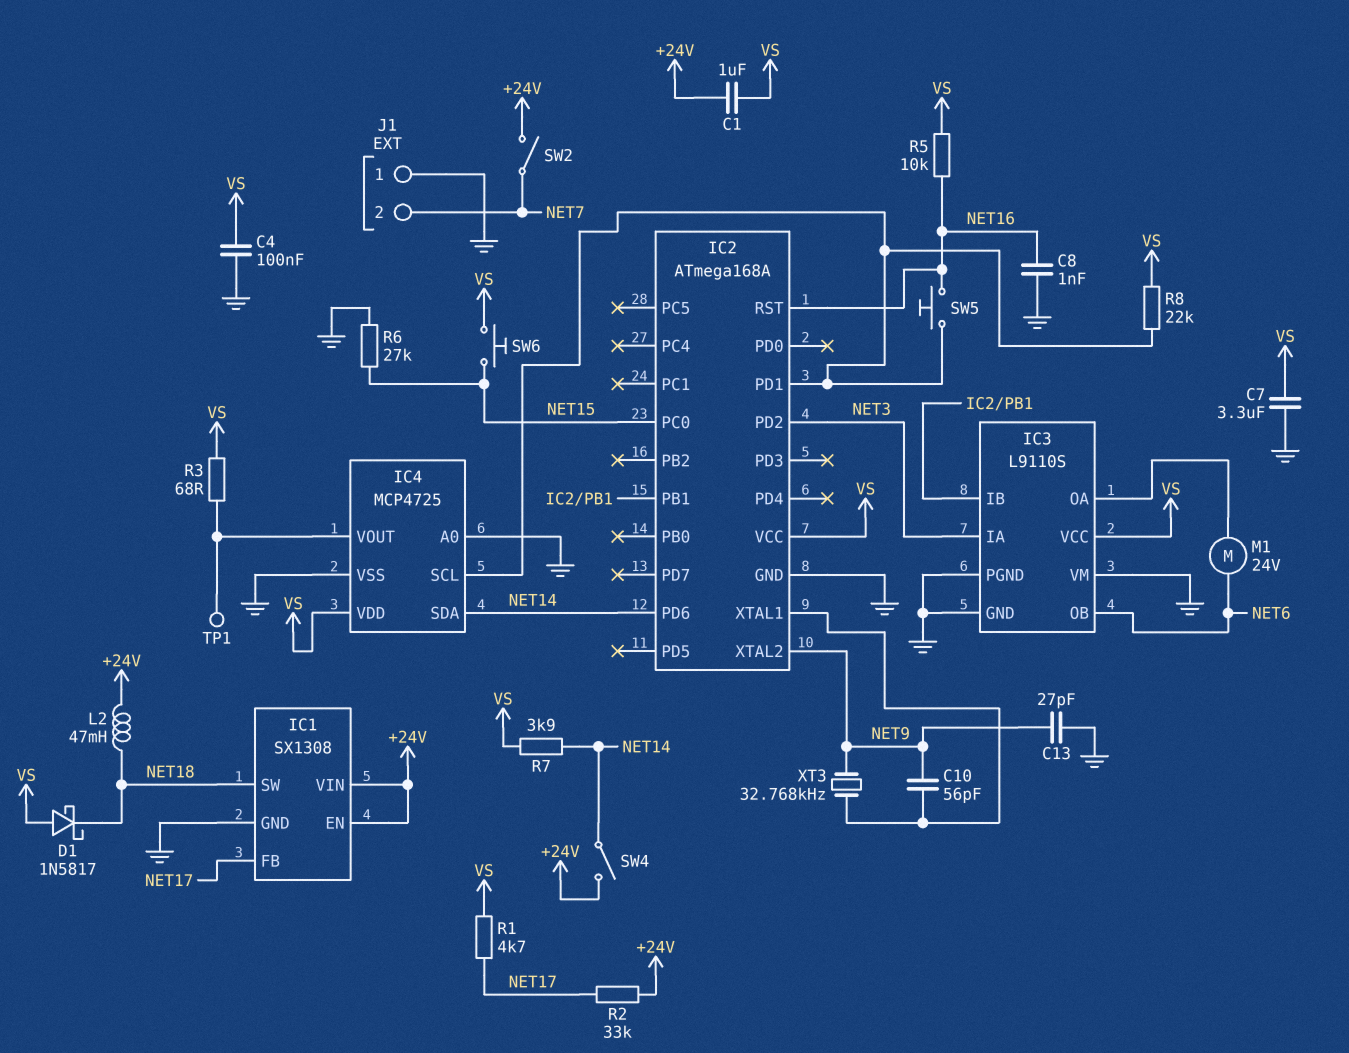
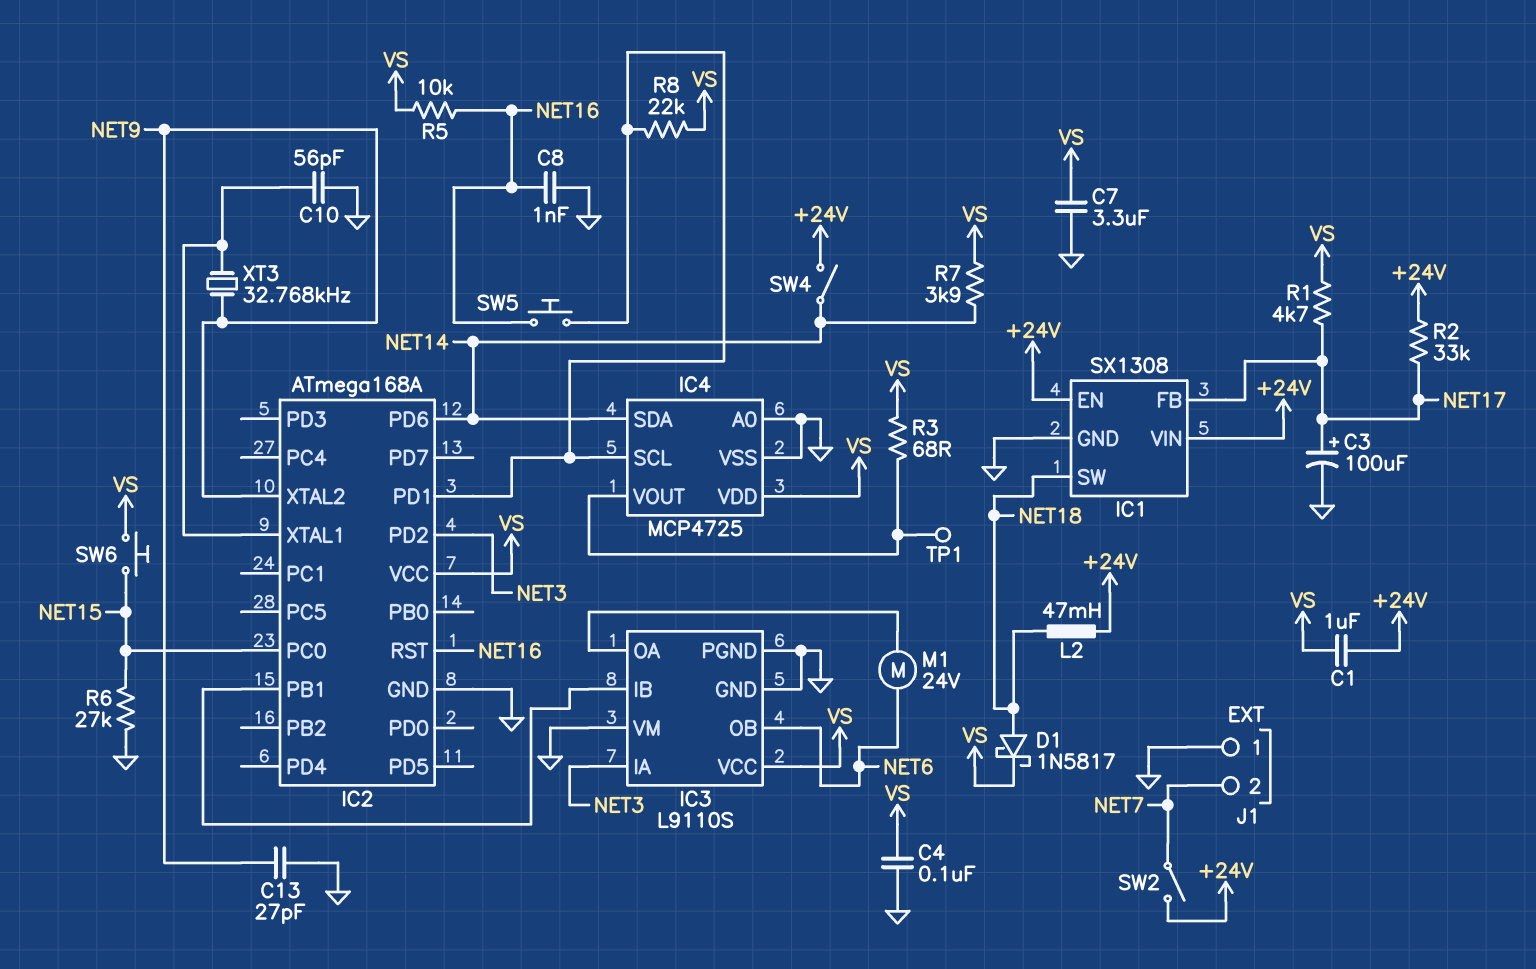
C3: none -> 100uF (plus NET17, minus GND)
C10: 56pF (IC2/XTAL1, NET9) -> 56pF (GND, IC2/XTAL1)
D1: schottky 1N5817 (A VS, K NET18) -> schottky 1N5817 (A NET18, K VS)

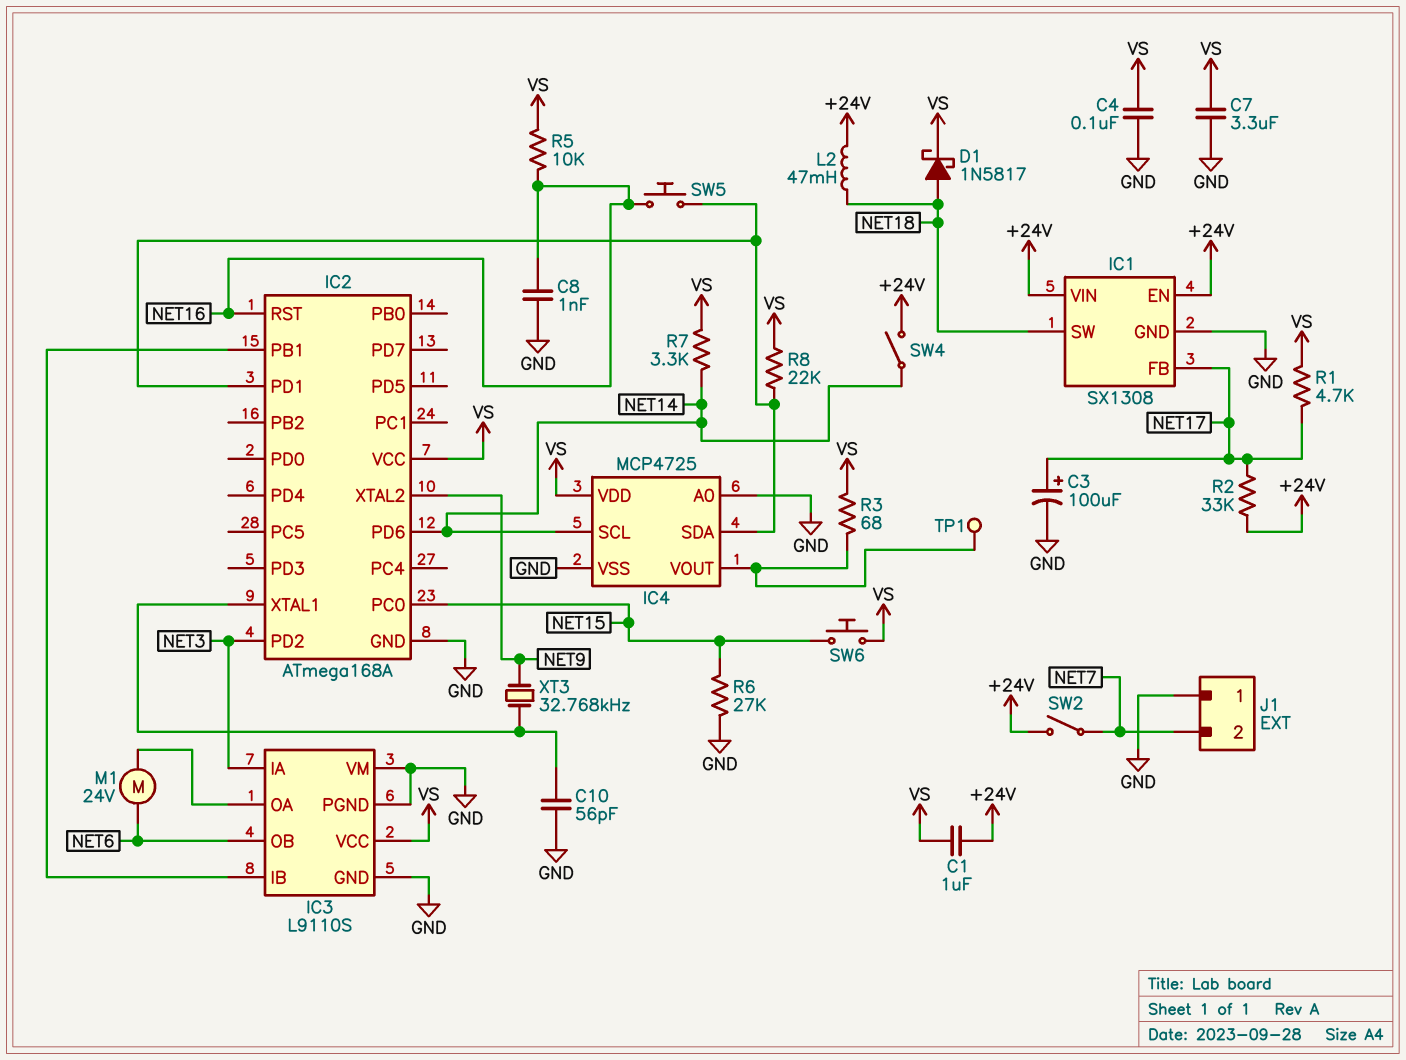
C13: 27pF (GND, NET9) -> none
IC4 pin SCL: IC2/PD1 -> NET14
IC4 pin SDA: NET14 -> IC2/PD1
R7: 3.9k (NET14, VS) -> 3.3k (NET14, VS)

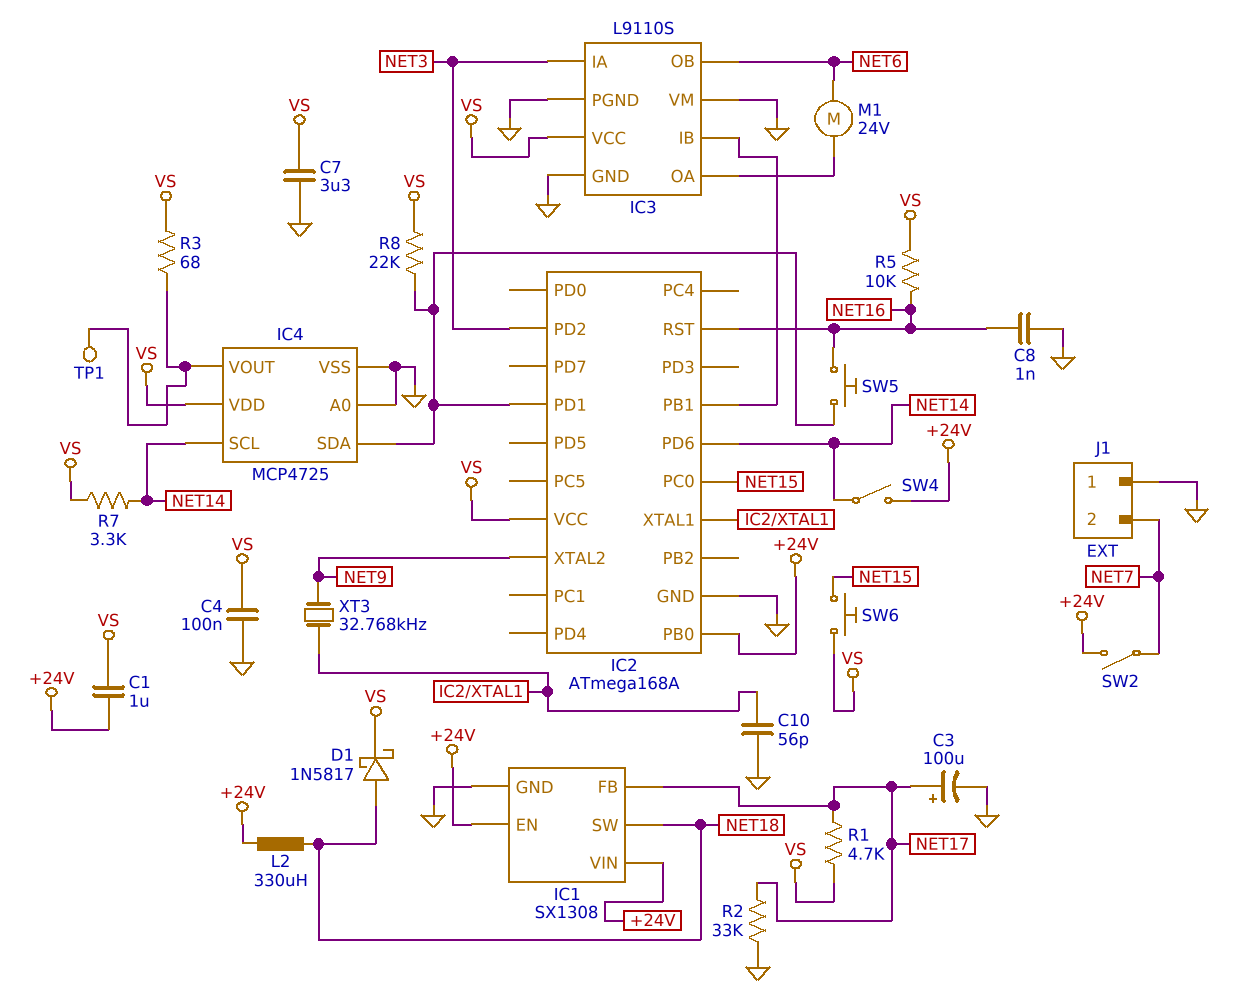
IC2 pin PB0: none -> +24V
L2: 47mH (+24V, NET18) -> 330uH (+24V, NET18)
R2: 33k (+24V, NET17) -> 33k (GND, NET17)
R6: 27k (GND, NET15) -> none

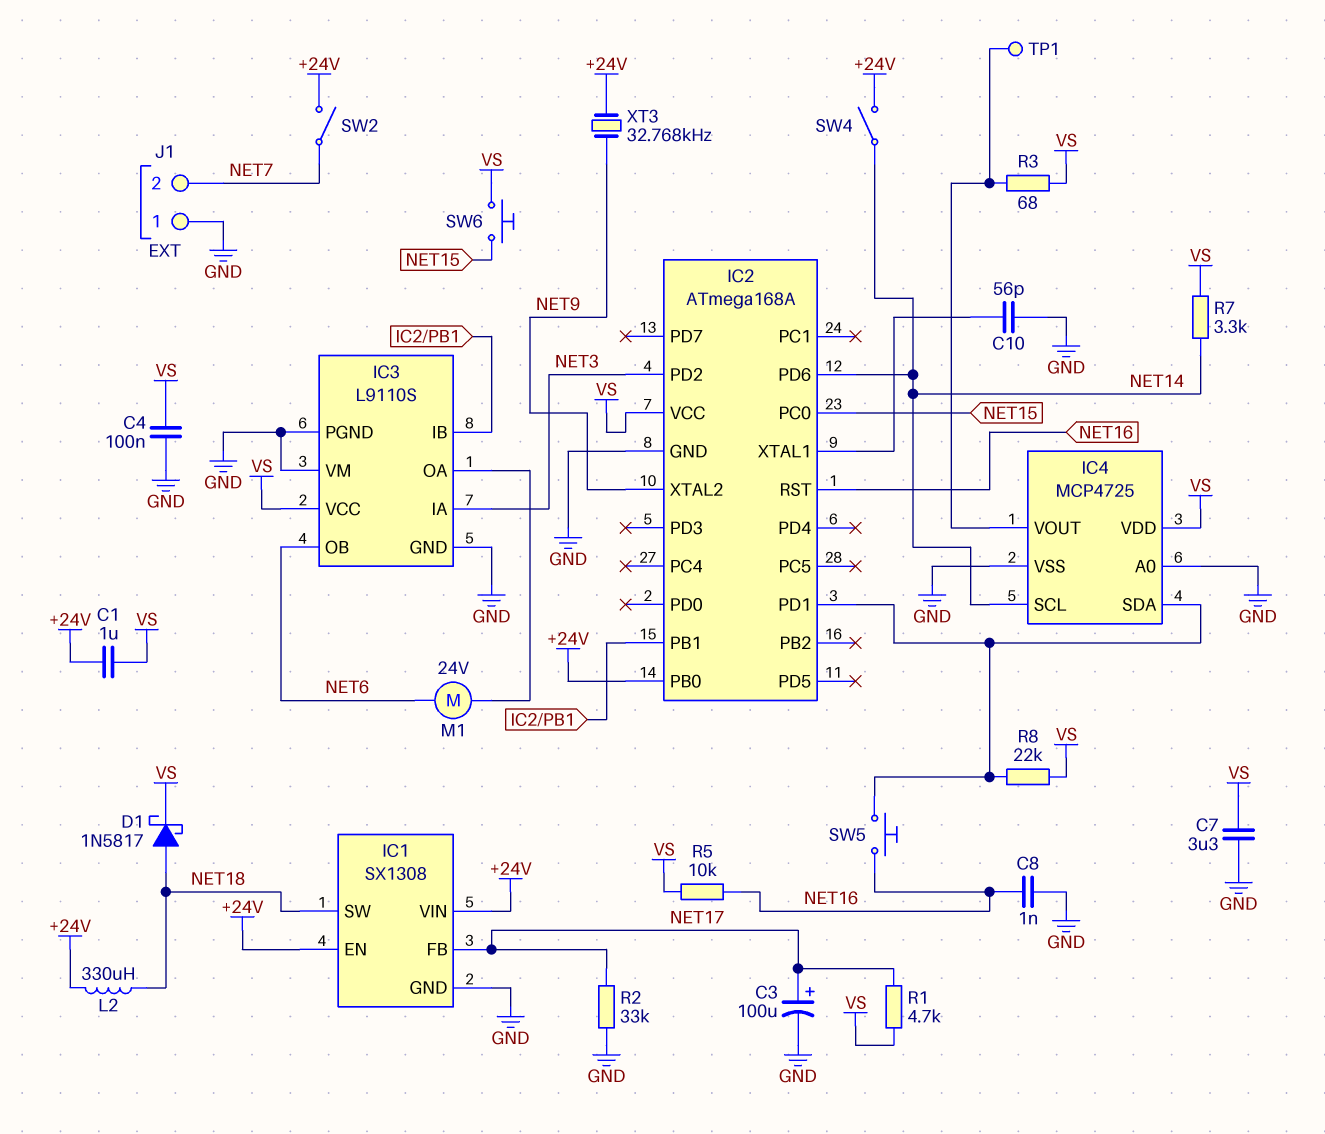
XT3: 32.768kHz (IC2/XTAL1, NET9) -> 32.768kHz (+24V, NET9)

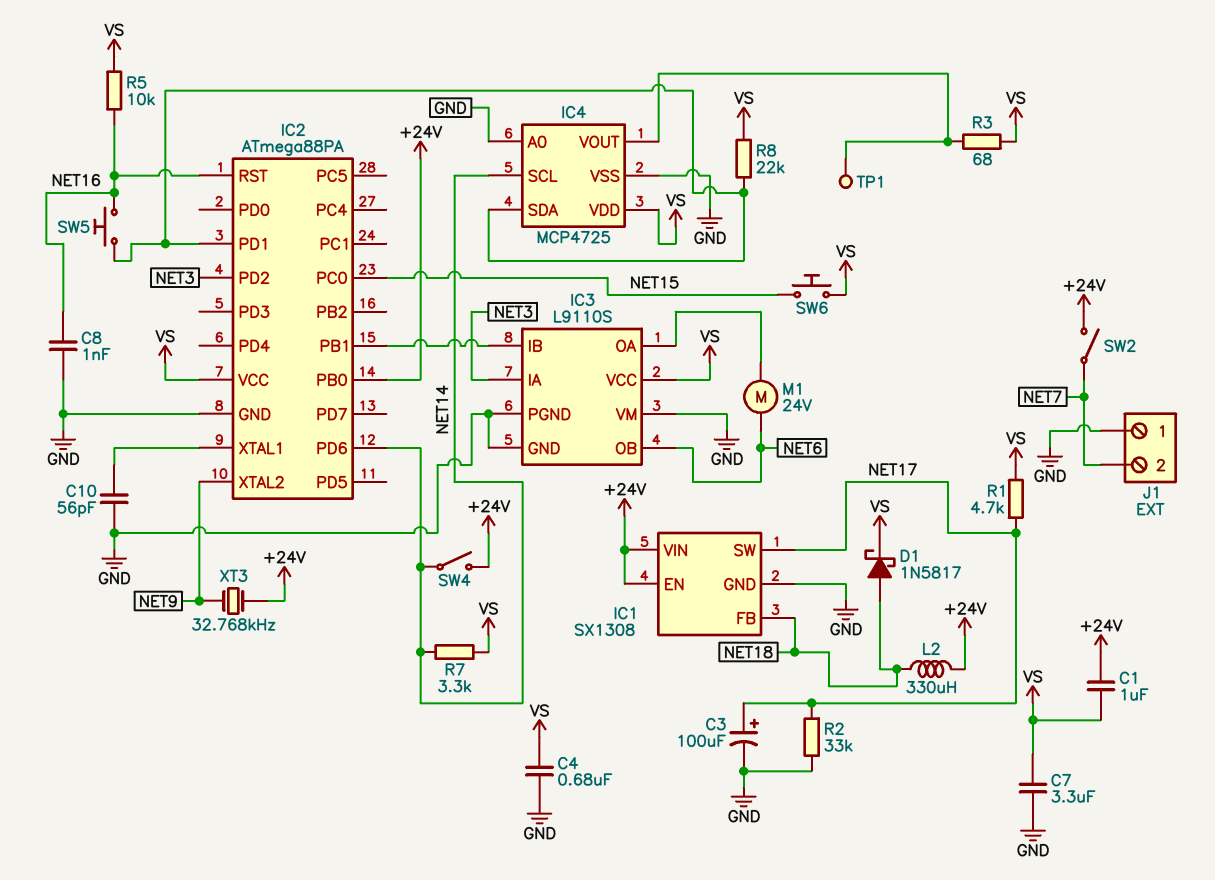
C4: 100nF (GND, VS) -> 680nF (GND, VS)
IC1 pin FB: NET17 -> NET18
IC1 pin SW: NET18 -> NET17
IC2: ATmega168A -> ATmega88PA

